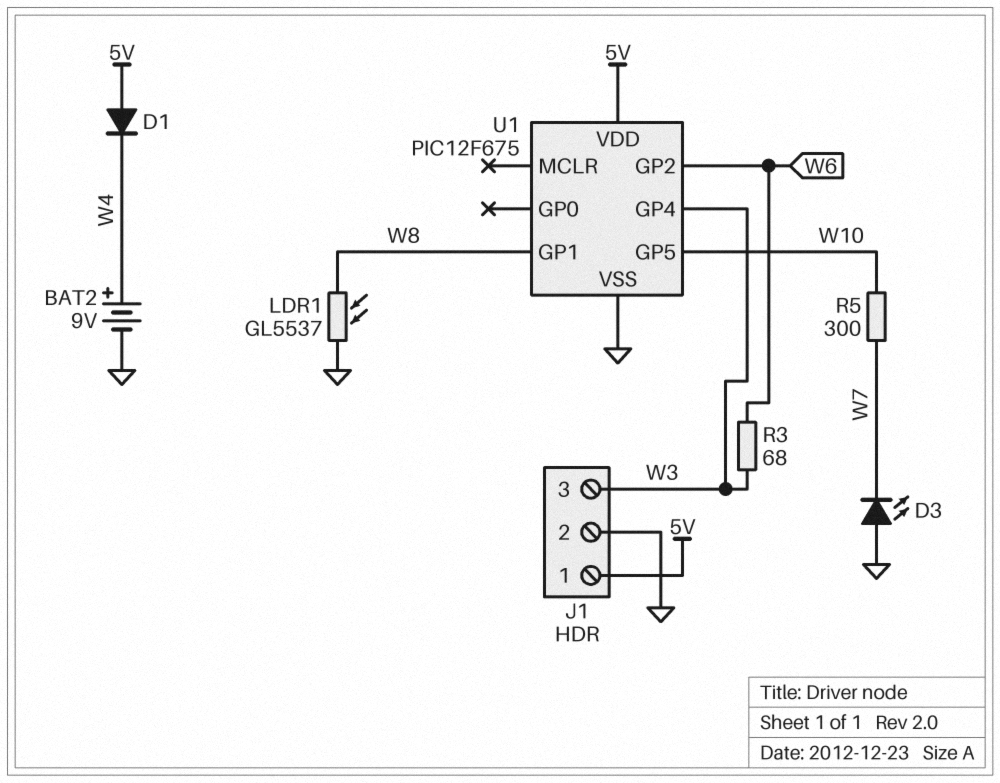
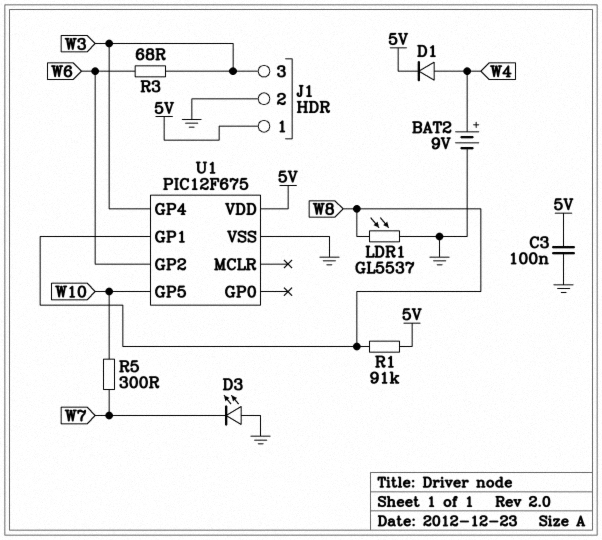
C3: none -> 100nF (5V, GND)
D1: diode (A 5V, K W4) -> diode (A W4, K 5V)
R1: none -> 91k (5V, W8)

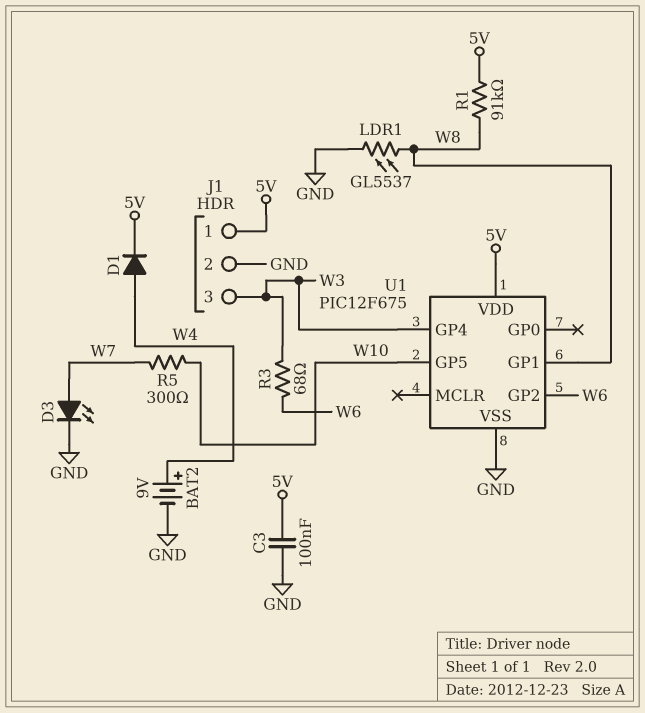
D3: LED (A GND, K W7) -> LED (A W7, K GND)

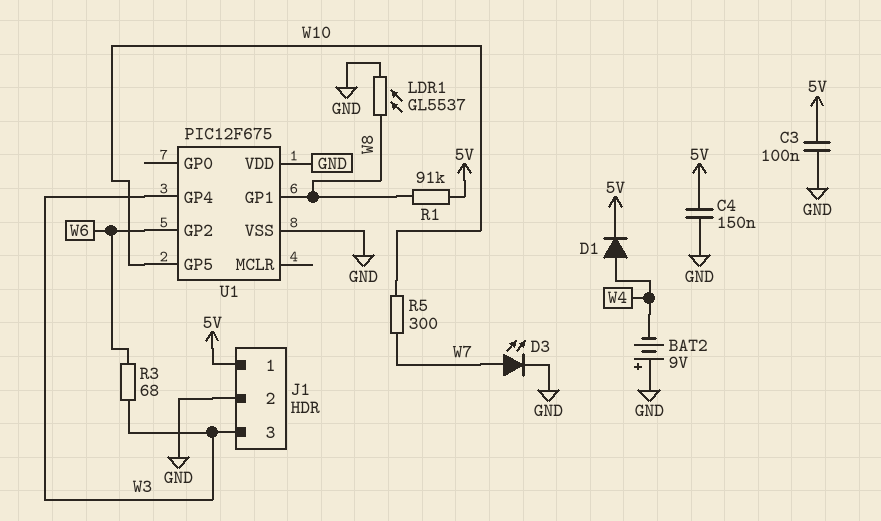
BAT2: 9V (plus W4, minus GND) -> 9V (plus GND, minus W4)
C4: none -> 150nF (5V, GND)
U1 pin VDD: 5V -> GND

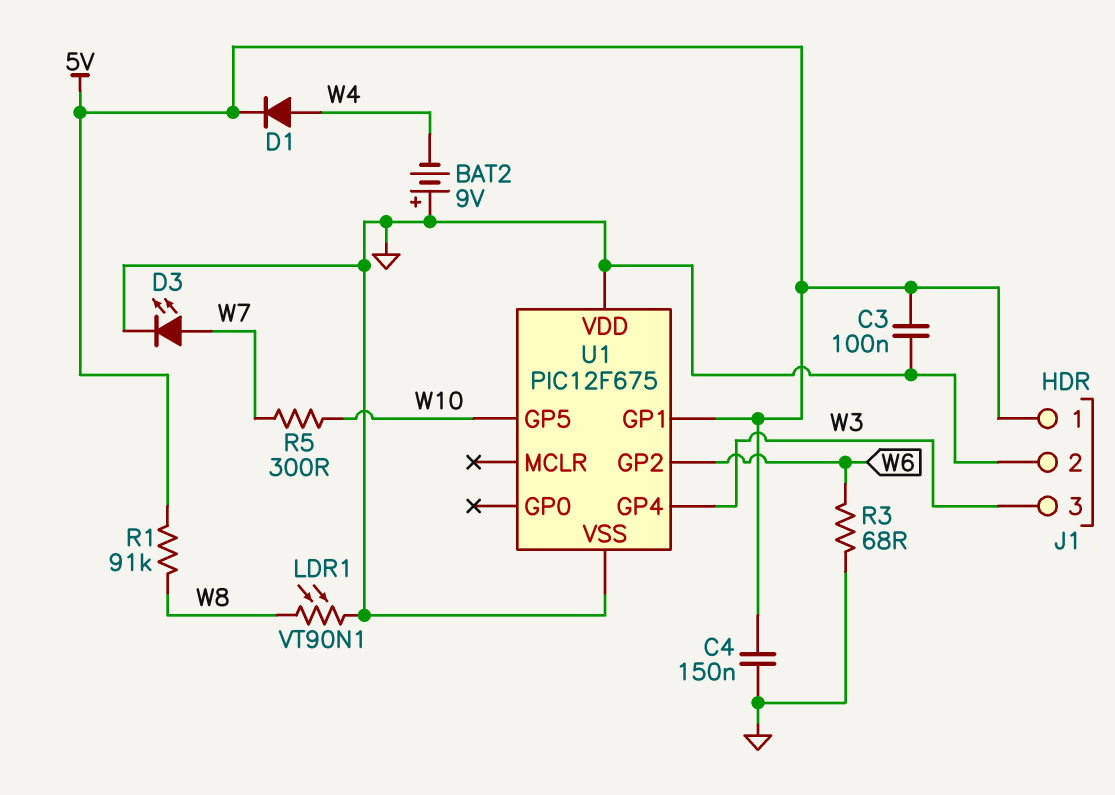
LDR1: GL5537 (GND, W8) -> VT90N1 (GND, W8)
R3: 68 (W3, W6) -> 68 (GND, W6)
U1 pin GP1: W8 -> 5V

